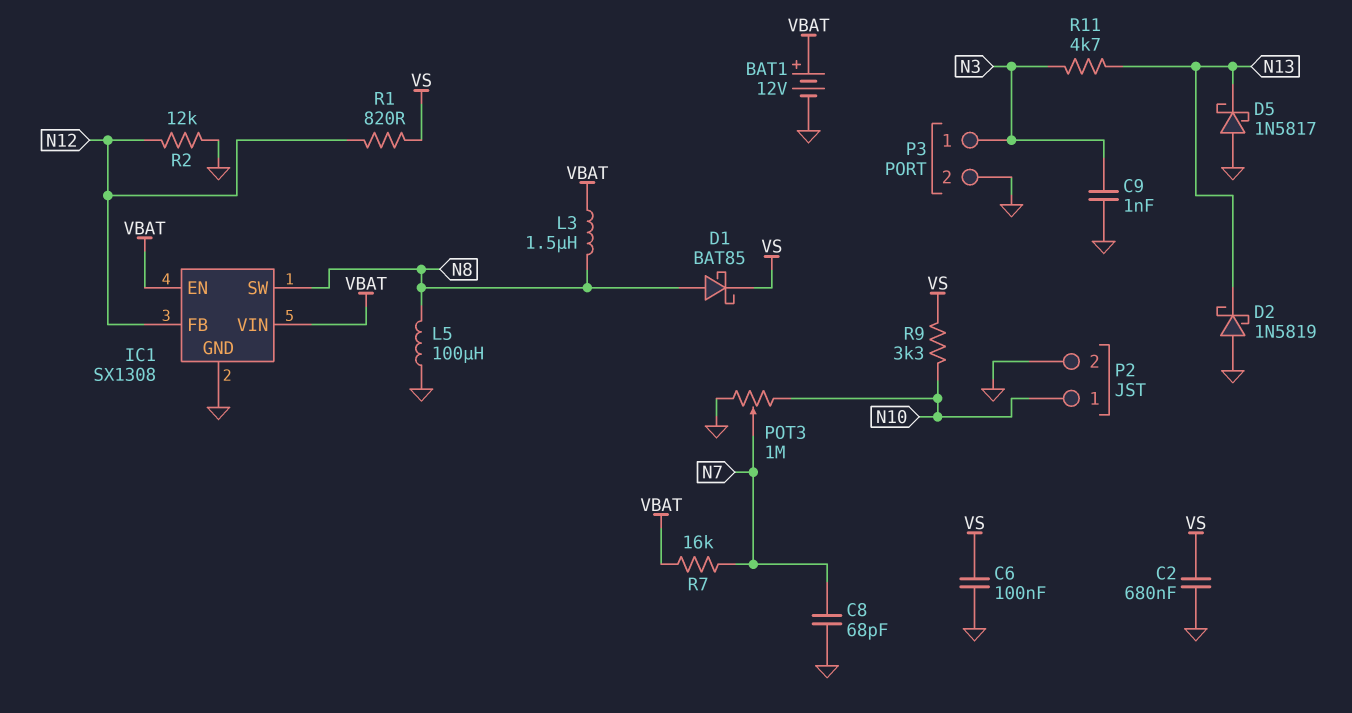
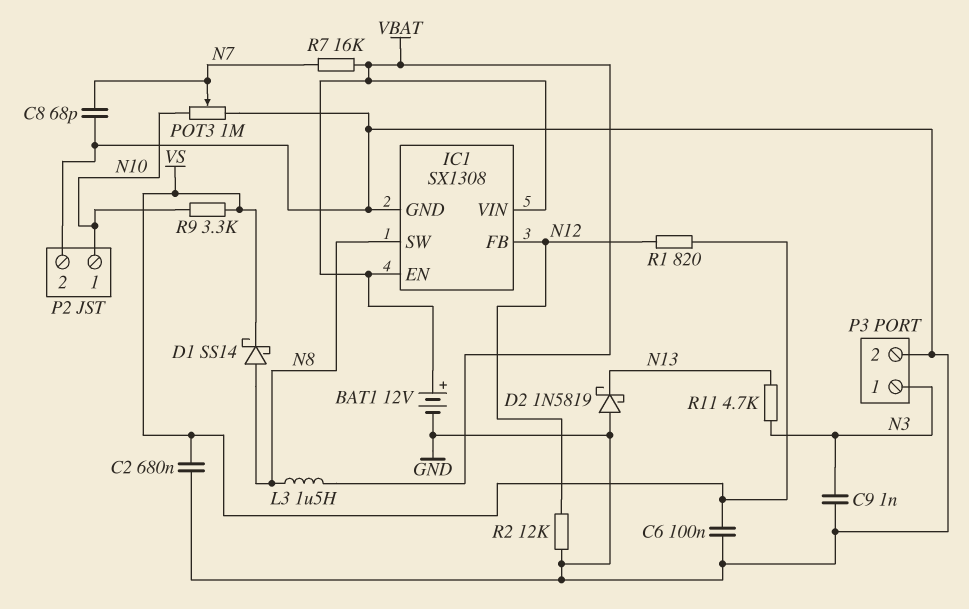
D1: schottky BAT85 (A N8, K VS) -> schottky SS14 (A N8, K VS)
D5: schottky 1N5817 (A GND, K N13) -> none
L5: 100uH (GND, N8) -> none

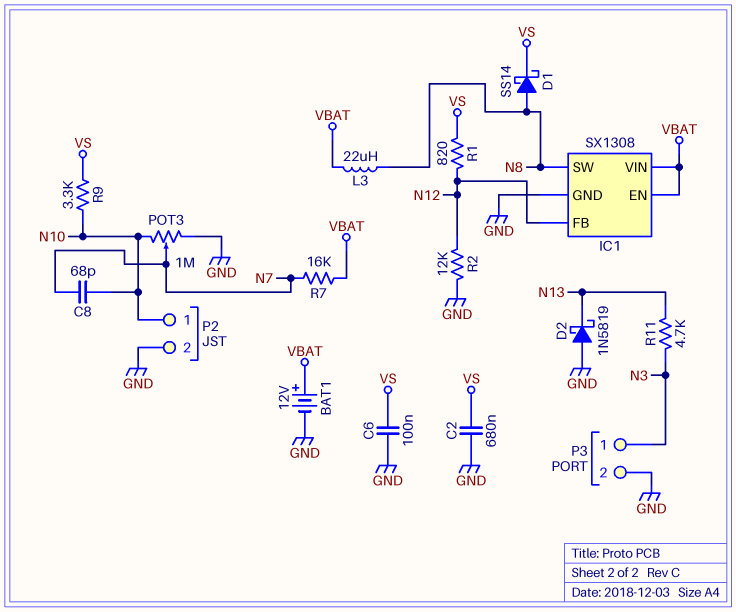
C8: 68pF (GND, N7) -> 68pF (N7, N10)
C9: 1nF (GND, N3) -> none
L3: 1.5uH (N8, VBAT) -> 22uH (N8, VBAT)

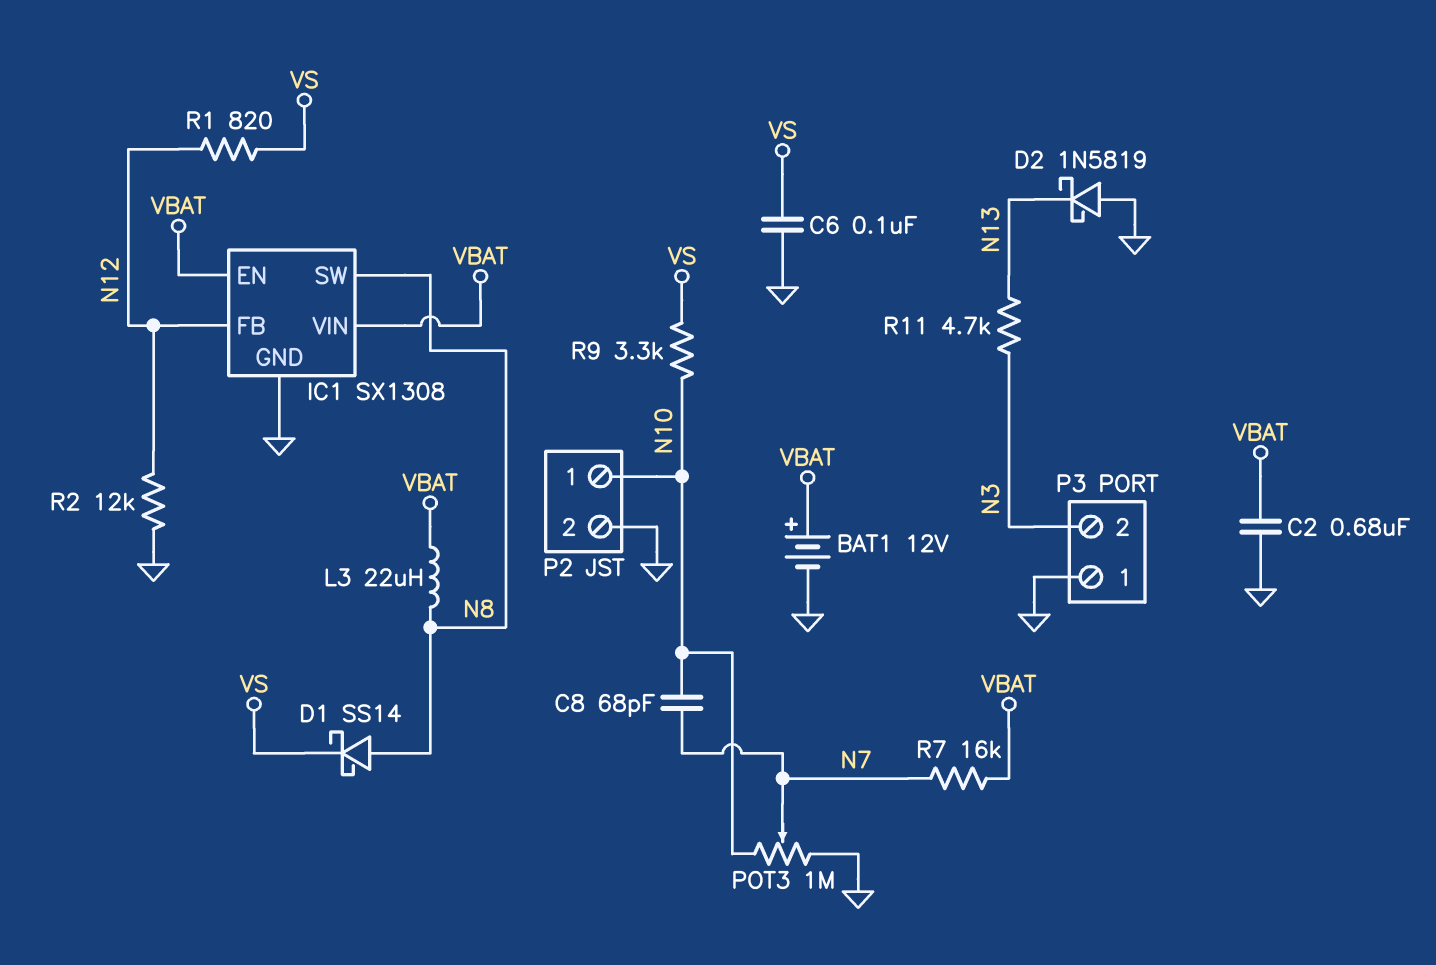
C2: 680nF (GND, VS) -> 680nF (GND, VBAT)
P3 pin 1: N3 -> GND
P3 pin 2: GND -> N3

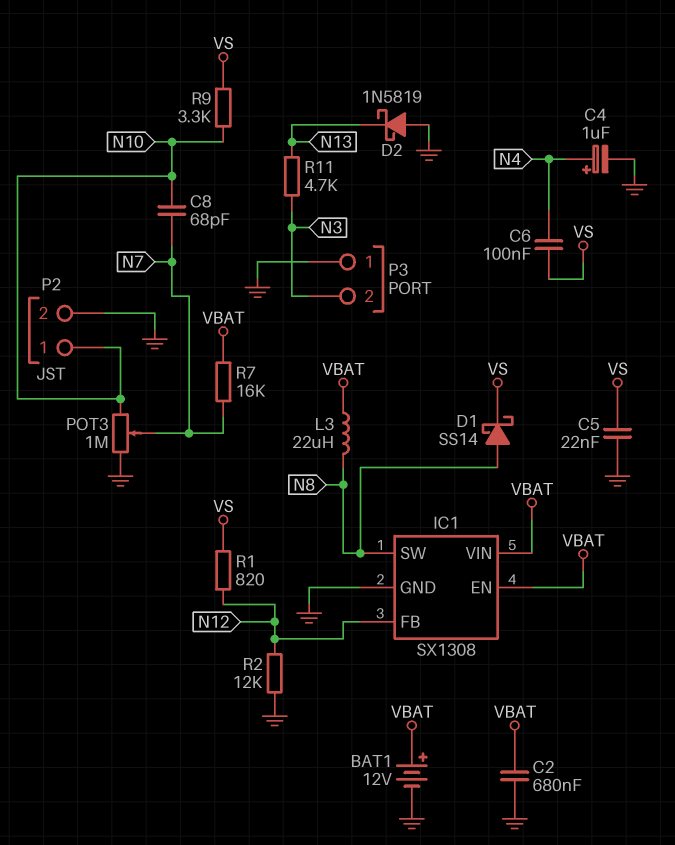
C4: none -> 1uF (plus N4, minus GND)
C5: none -> 22nF (GND, VS)
C6: 100nF (GND, VS) -> 100nF (N4, VS)

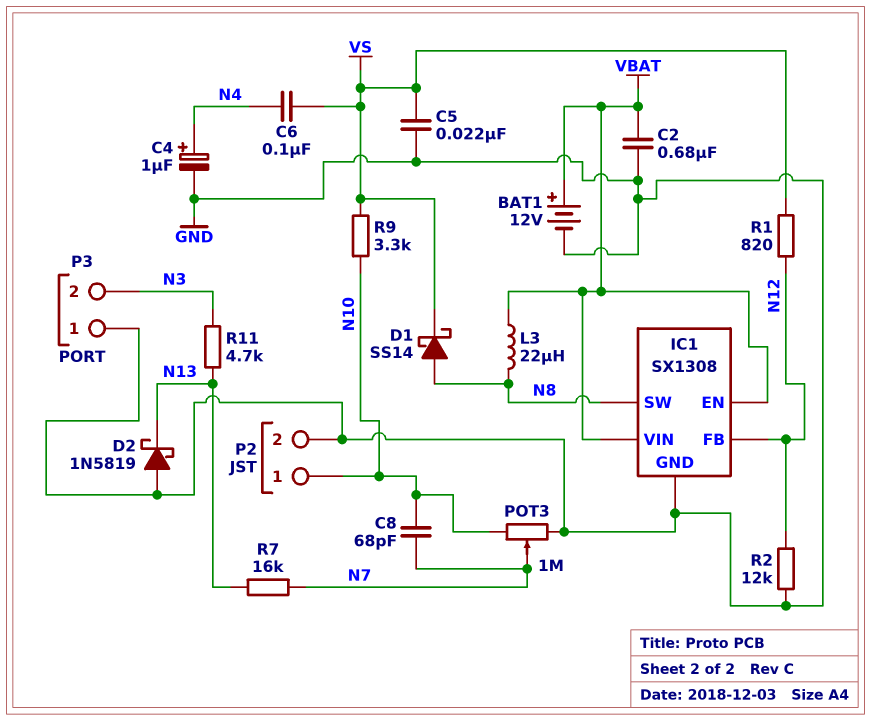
R7: 16k (N7, VBAT) -> 16k (N7, N13)

